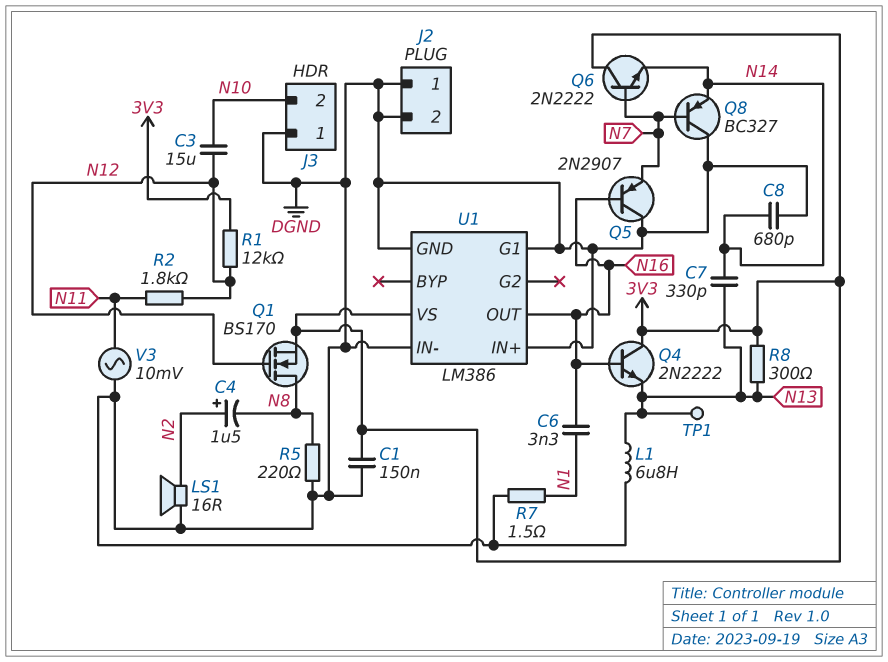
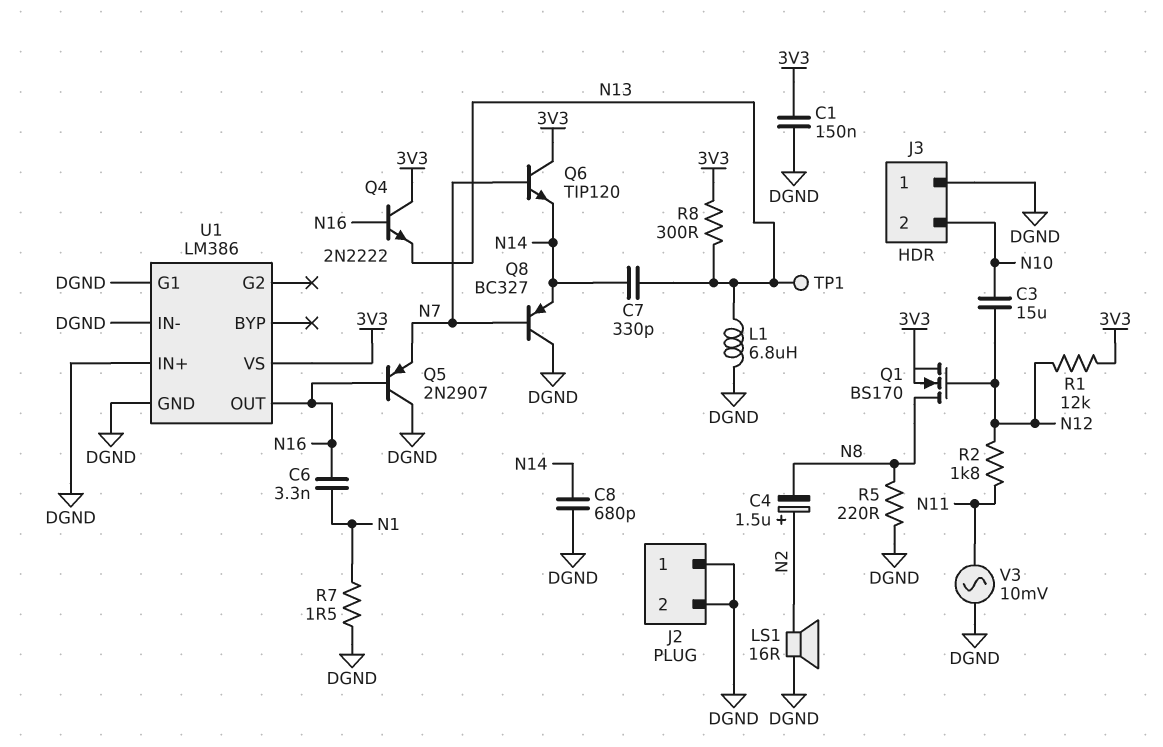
Q6: NPN 2N2222 (B N7, C 3V3, E N14) -> NPN TIP120 (B N7, C 3V3, E N14)

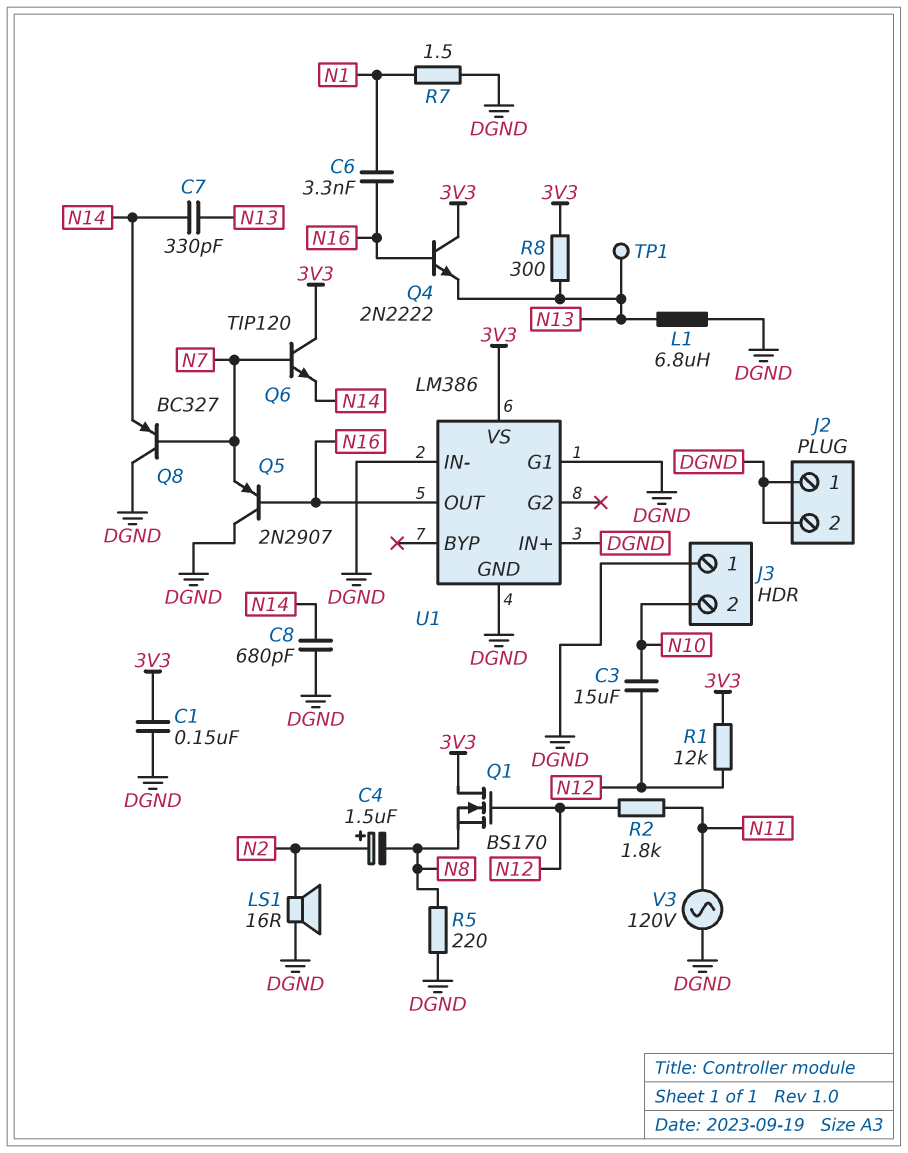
Q1: NMOS BS170 (G N12, D N8, S 3V3) -> NMOS BS170 (G N12, D 3V3, S N8)
V3: AC 10mV (DGND, N11) -> AC 120V (DGND, N11)

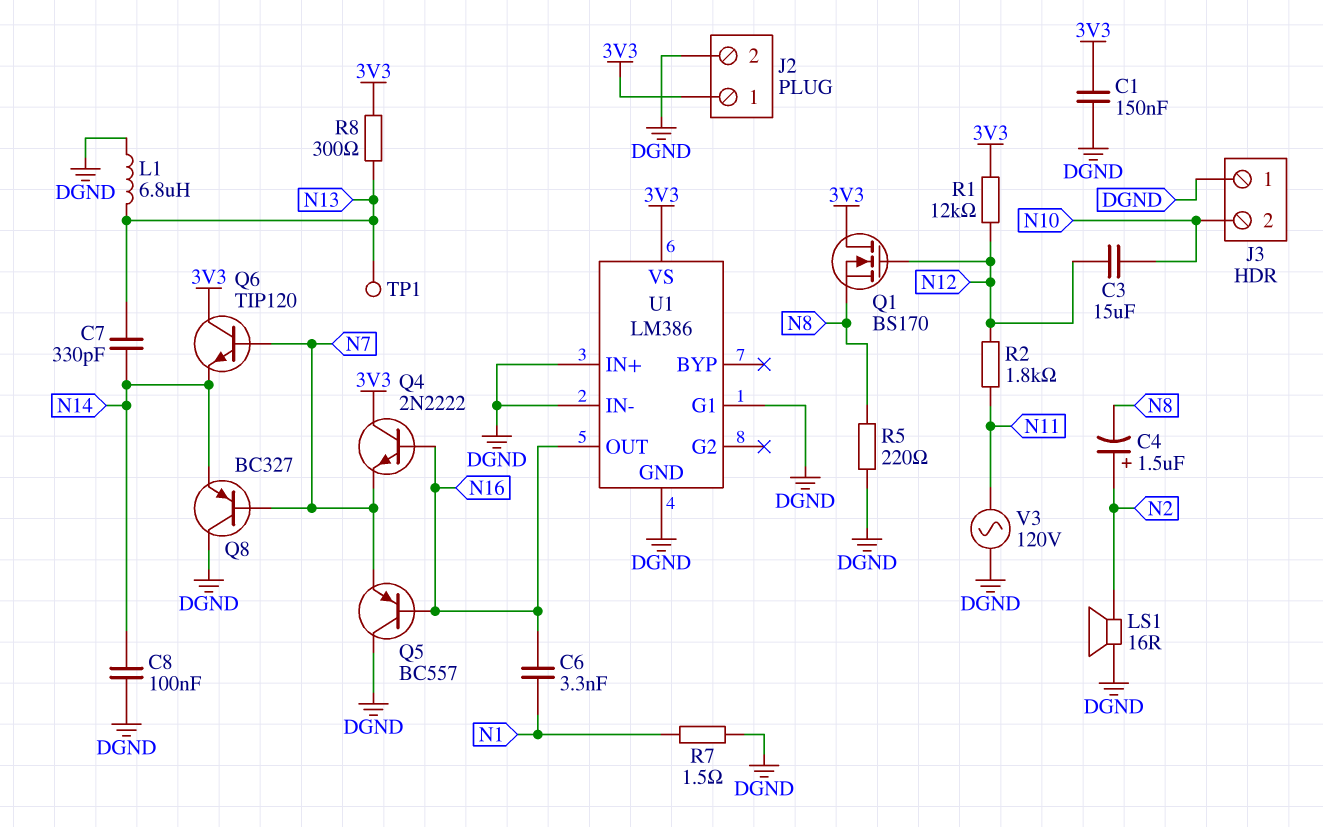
C8: 680pF (DGND, N14) -> 100nF (DGND, N14)
J2 pin 1: DGND -> 3V3
Q4: NPN 2N2222 (B N16, C 3V3, E N13) -> NPN 2N2222 (B N16, C 3V3, E N7)
Q5: PNP 2N2907 (B N16, C DGND, E N7) -> PNP BC557 (B N16, C DGND, E N7)

